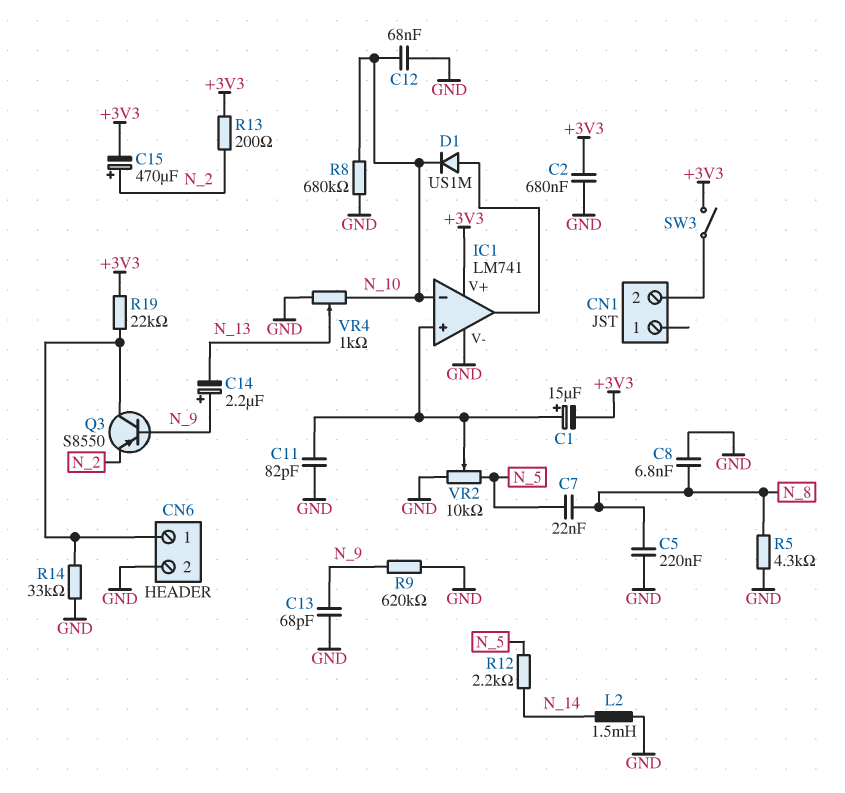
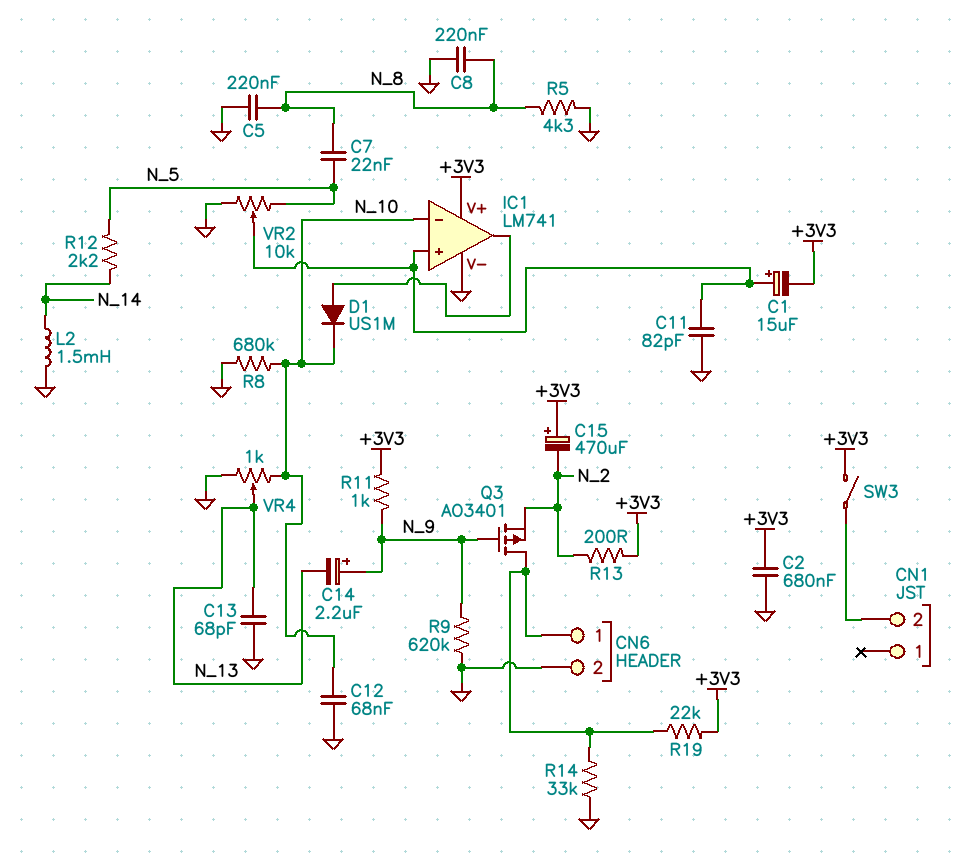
C8: 6.8nF (GND, N_8) -> 220nF (GND, N_8)
C13: 68pF (GND, N_9) -> 68pF (GND, N_13)
C15: 470uF (plus N_2, minus +3V3) -> 470uF (plus +3V3, minus N_2)
Q3: PNP S8550 (B N_9, C CN6/1, E N_2) -> PMOS AO3401 (G N_9, D CN6/1, S N_2)
R11: none -> 1k (+3V3, N_9)

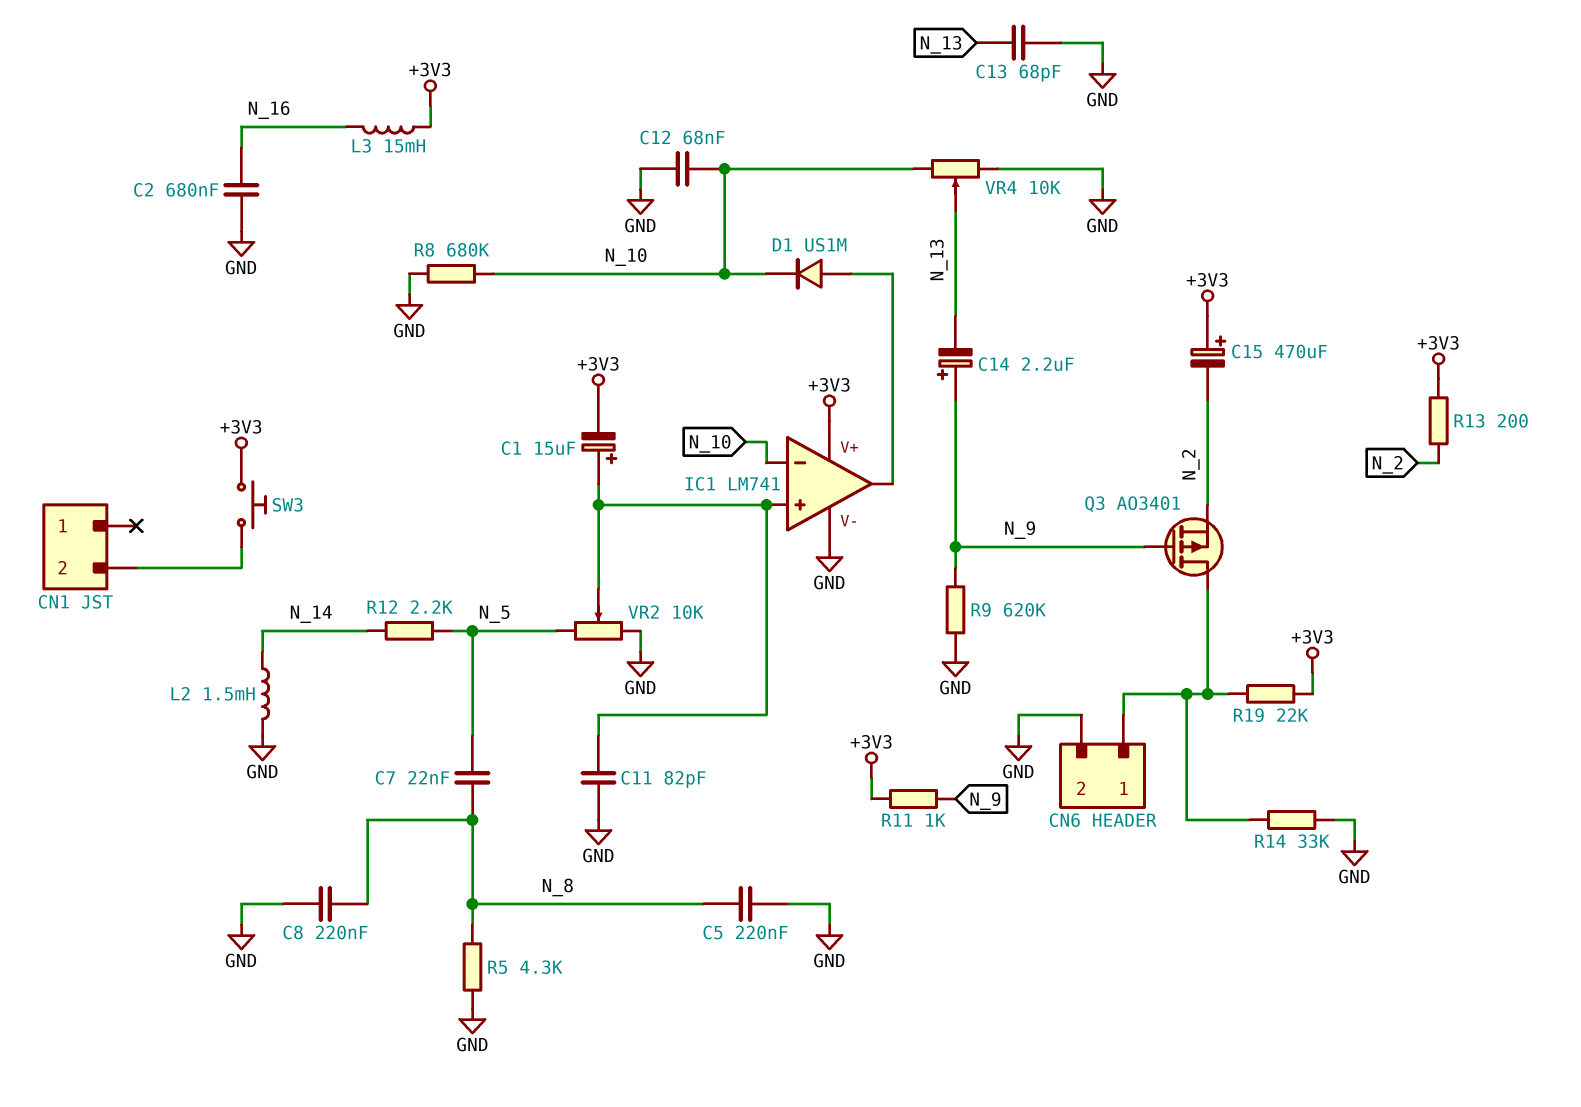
C2: 680nF (+3V3, GND) -> 680nF (GND, N_16)
L3: none -> 15mH (+3V3, N_16)
SW3: switch (+3V3, CN1/2) -> button (+3V3, CN1/2)
VR4: 1k (GND, N_10, wiper N_13) -> 10k (GND, N_10, wiper N_13)

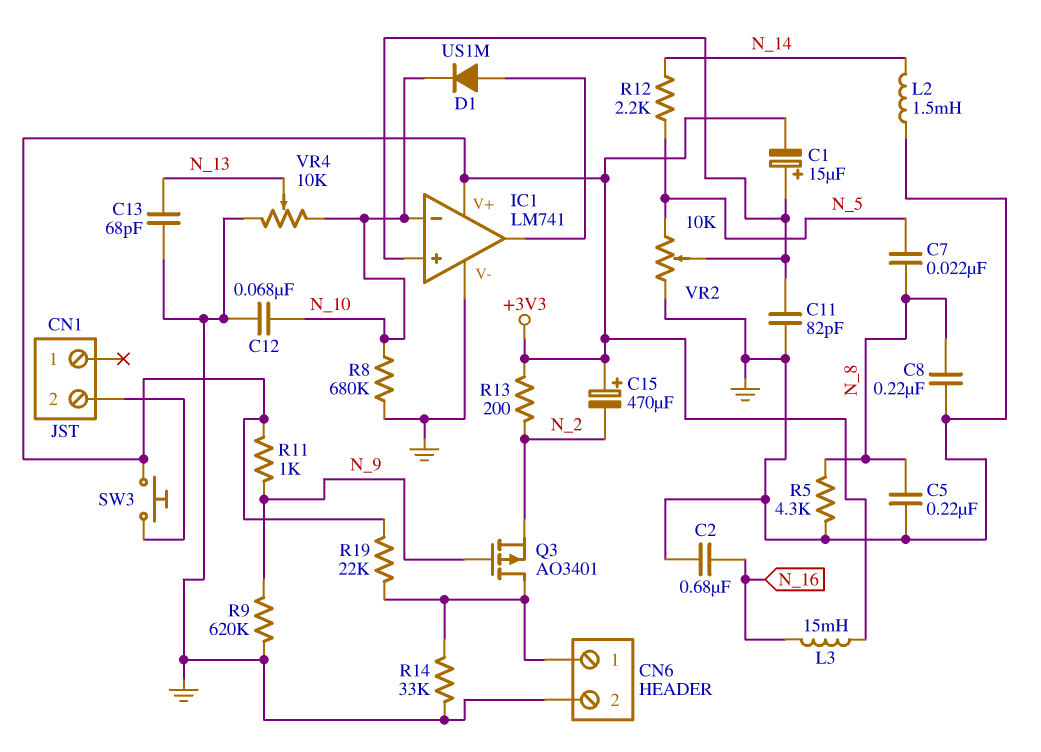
C14: 2.2uF (plus N_9, minus N_13) -> none

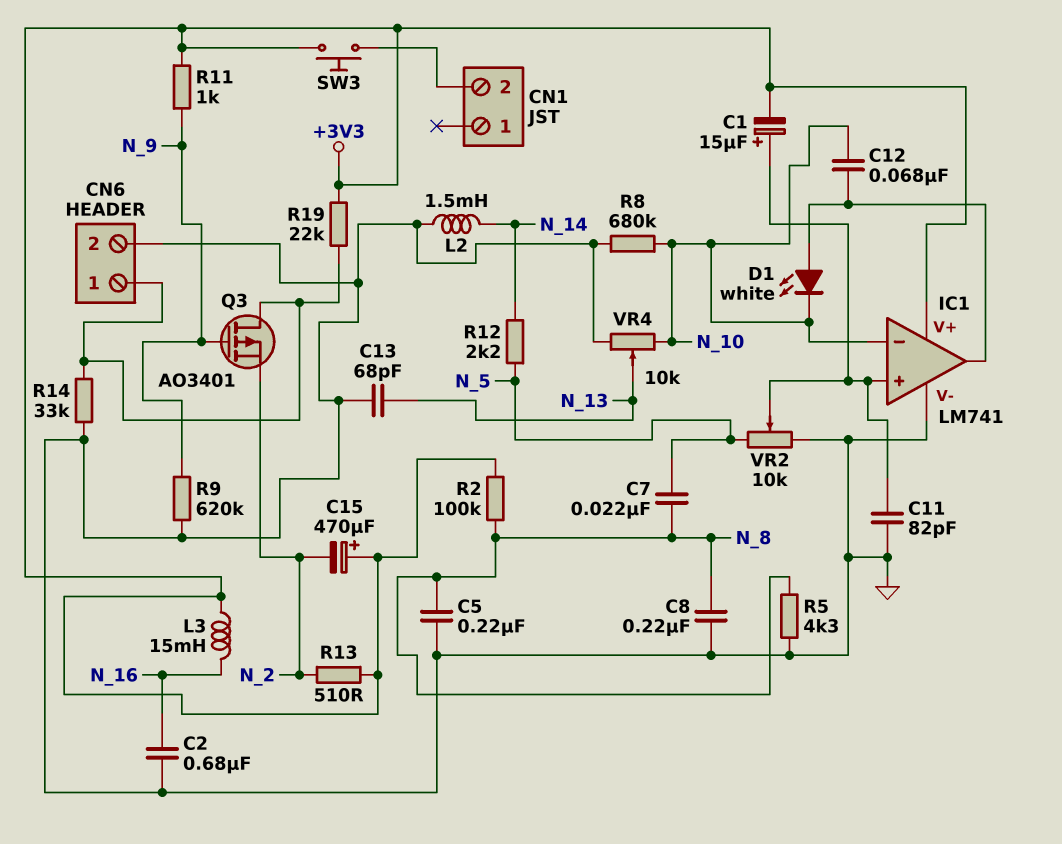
C12: 68nF (GND, N_10) -> 68nF (IC1/out, N_10)
D1: diode US1M (A IC1/out, K N_10) -> LED white (A IC1/out, K N_10)
R2: none -> 100k (+3V3, N_8)
R13: 200 (+3V3, N_2) -> 510 (+3V3, N_2)

